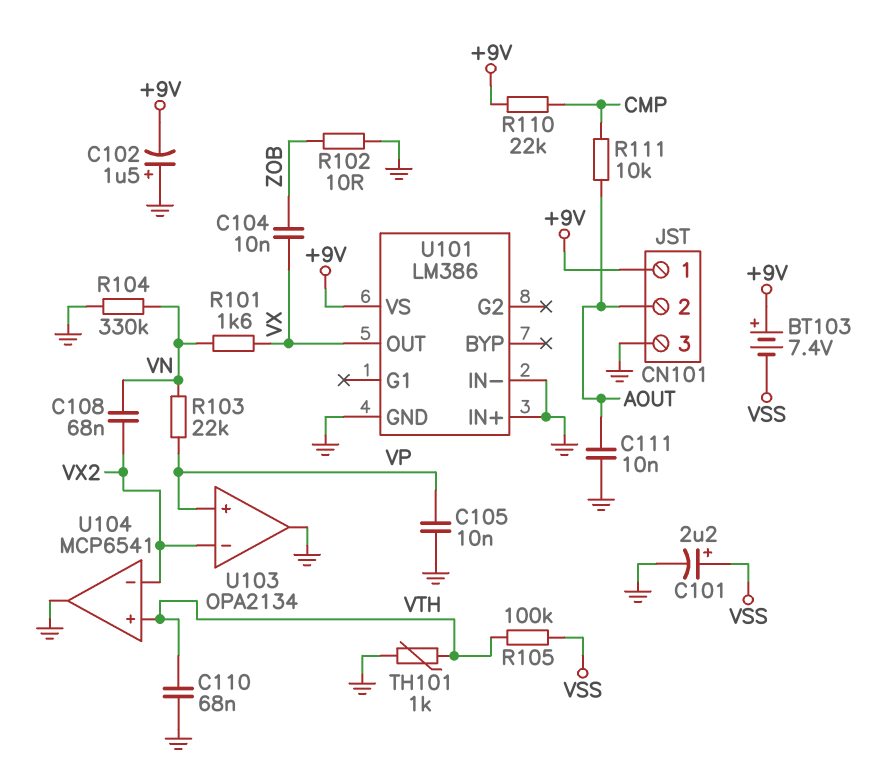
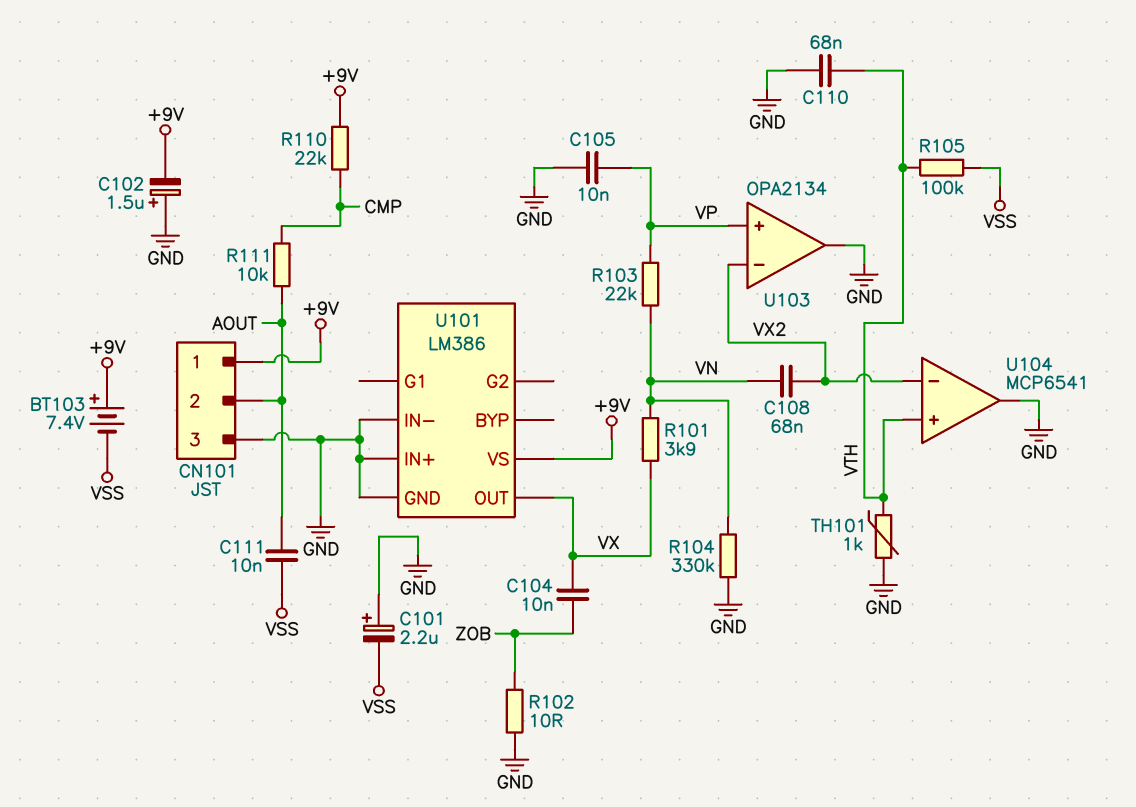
C101: 2.2uF (plus VSS, minus GND) -> 2.2uF (plus GND, minus VSS)
C111: 10nF (AOUT, GND) -> 10nF (AOUT, VSS)
R101: 1.6k (VN, VX) -> 3.9k (VN, VX)

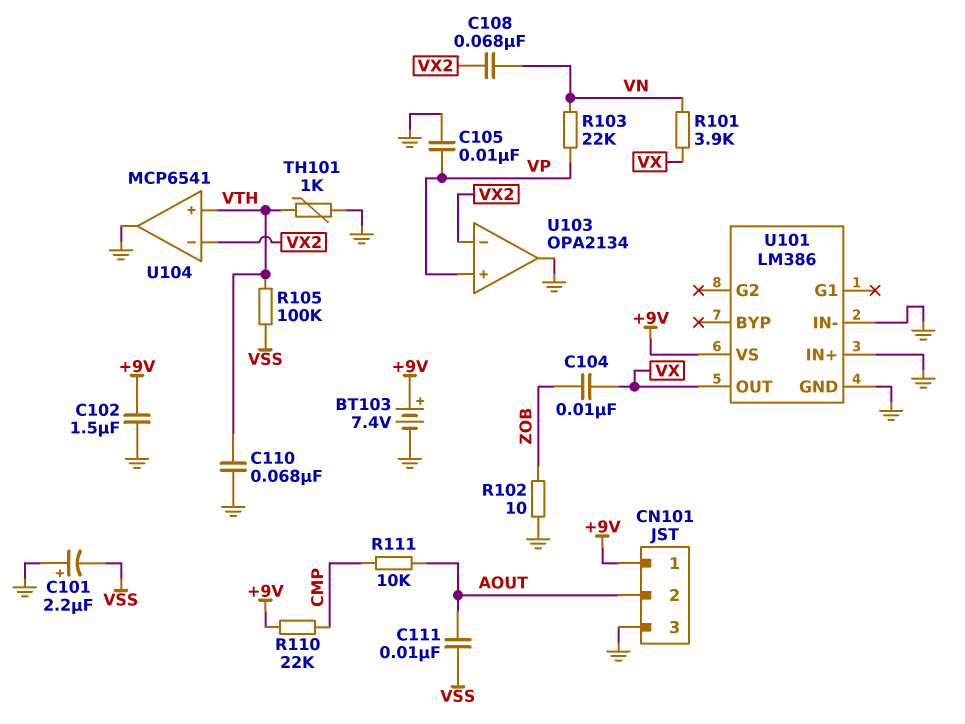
BT103: 7.4V (plus +9V, minus VSS) -> 7.4V (plus +9V, minus GND)
C102: 1.5uF (plus GND, minus +9V) -> 1.5uF (+9V, GND)
R104: 330k (GND, VN) -> none

